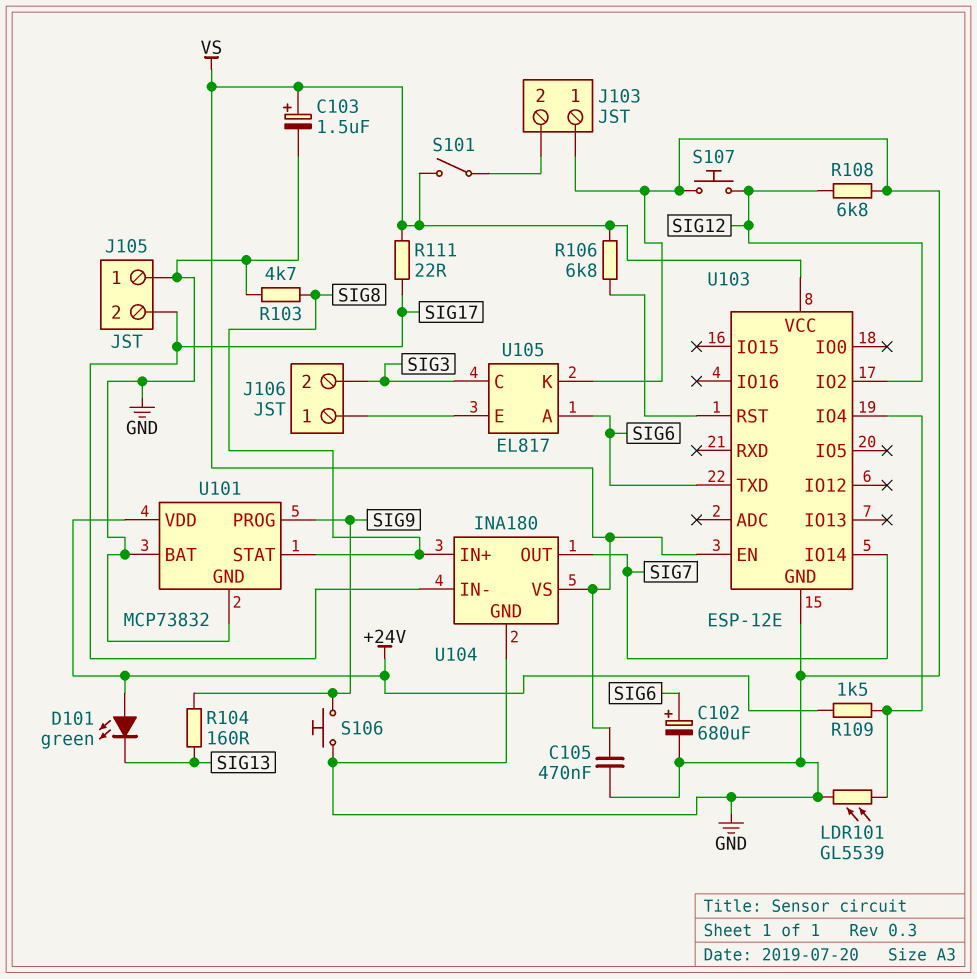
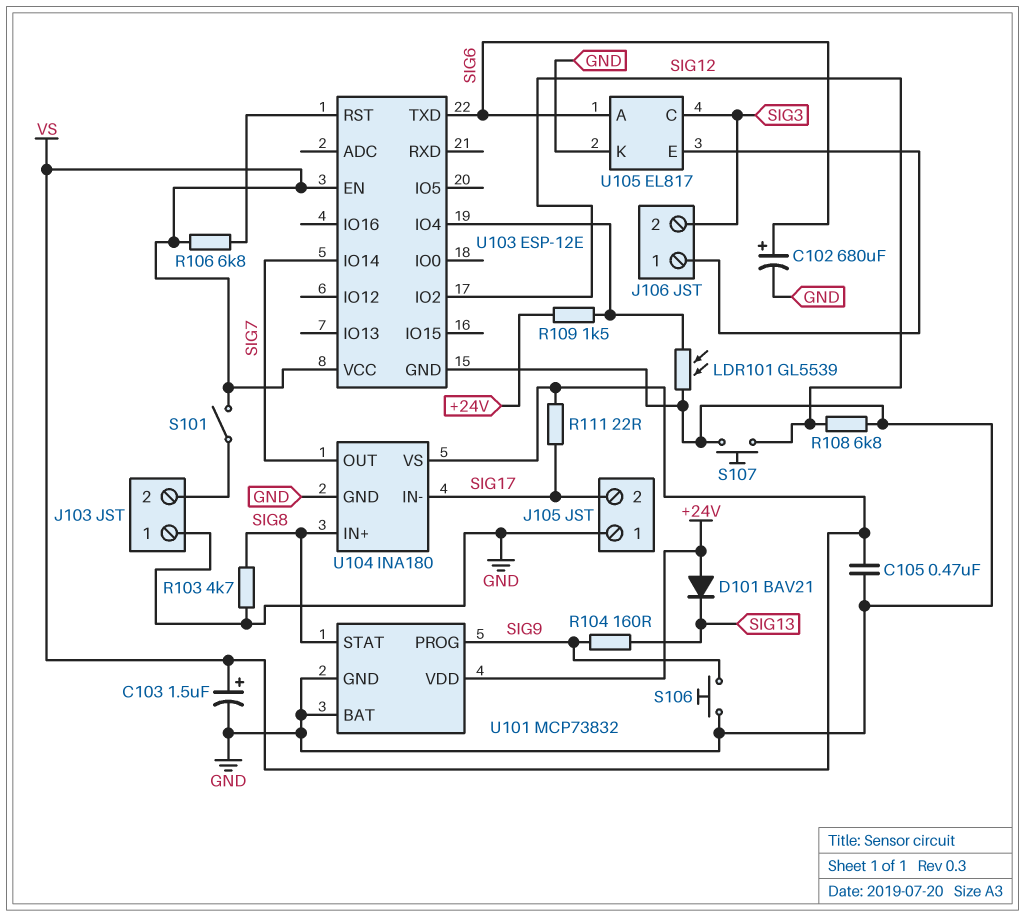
D101: LED green (A +24V, K SIG13) -> diode BAV21 (A +24V, K SIG13)

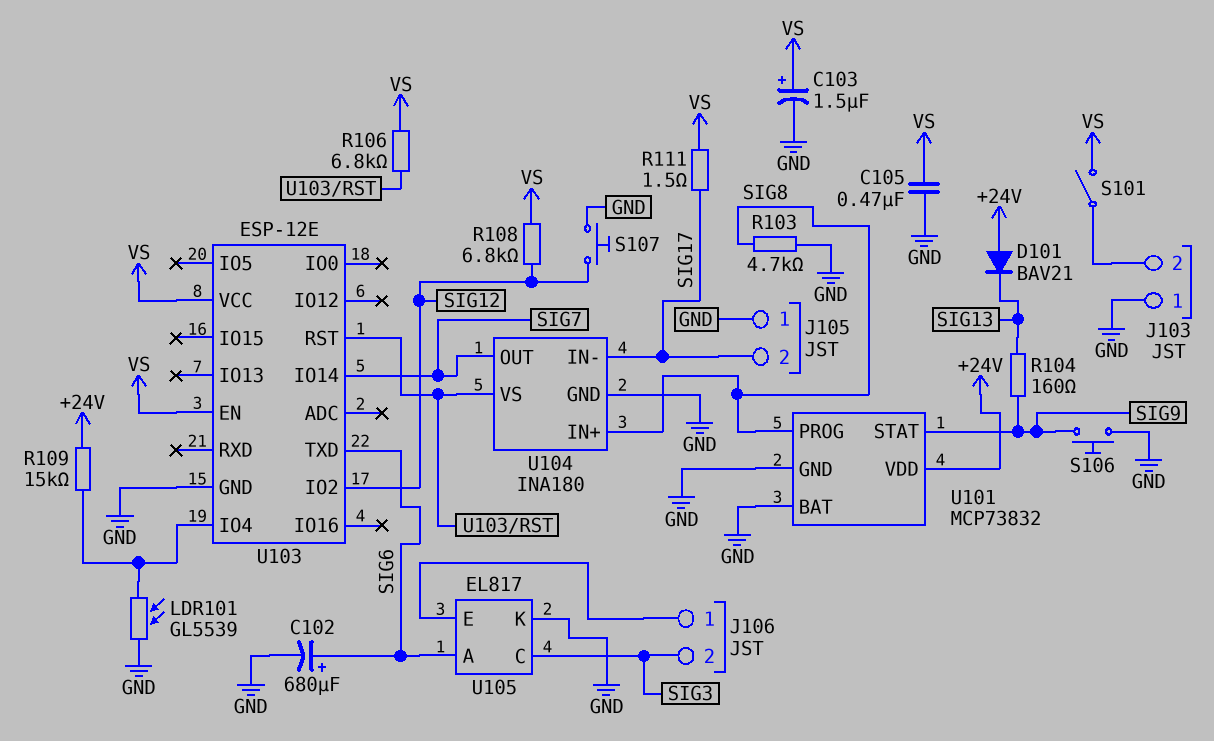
R108: 6.8k (GND, SIG12) -> 6.8k (SIG12, VS)
R109: 1.5k (+24V, U103/IO4) -> 15k (+24V, U103/IO4)
R111: 22 (SIG17, VS) -> 1.5 (SIG17, VS)
U101 pin PROG: SIG9 -> SIG8
U101 pin STAT: SIG8 -> SIG9
U104 pin VS: VS -> U103/RST

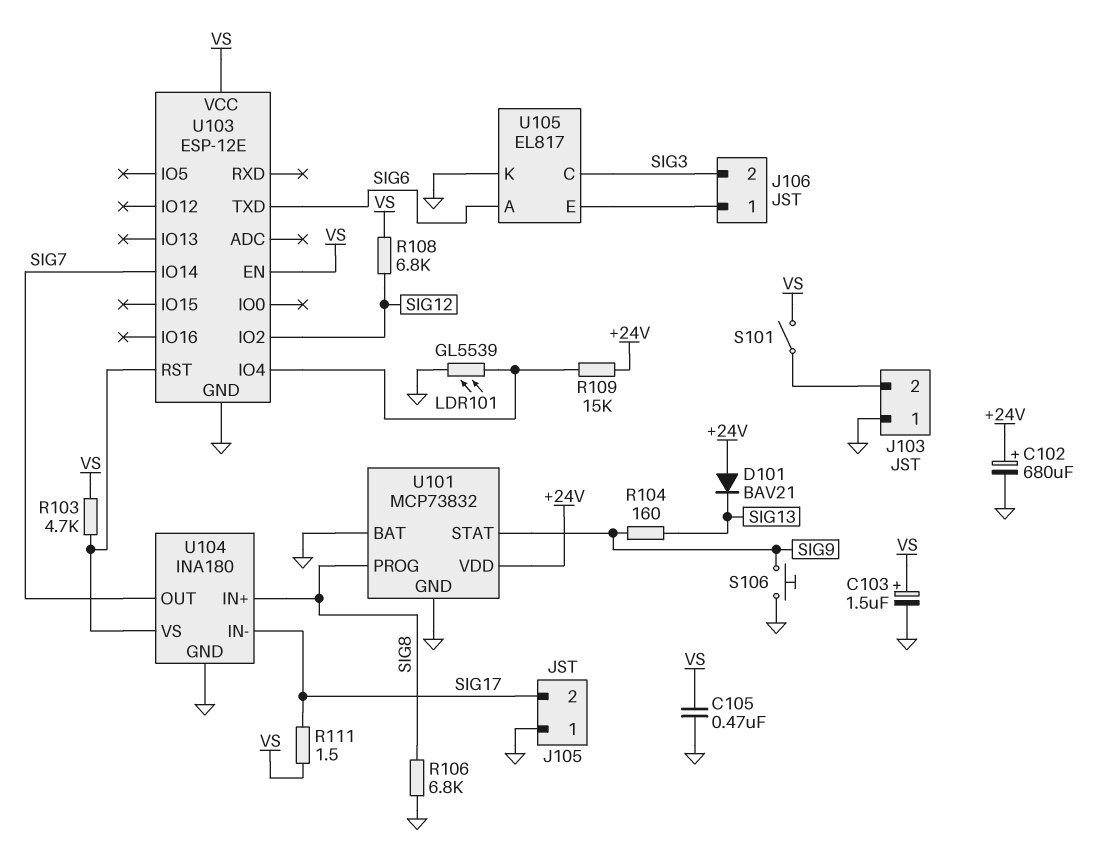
C102: 680uF (plus SIG6, minus GND) -> 680uF (plus +24V, minus GND)
R103: 4.7k (GND, SIG8) -> 4.7k (U103/RST, VS)
R106: 6.8k (U103/RST, VS) -> 6.8k (GND, SIG8)
S107: button (GND, SIG12) -> none

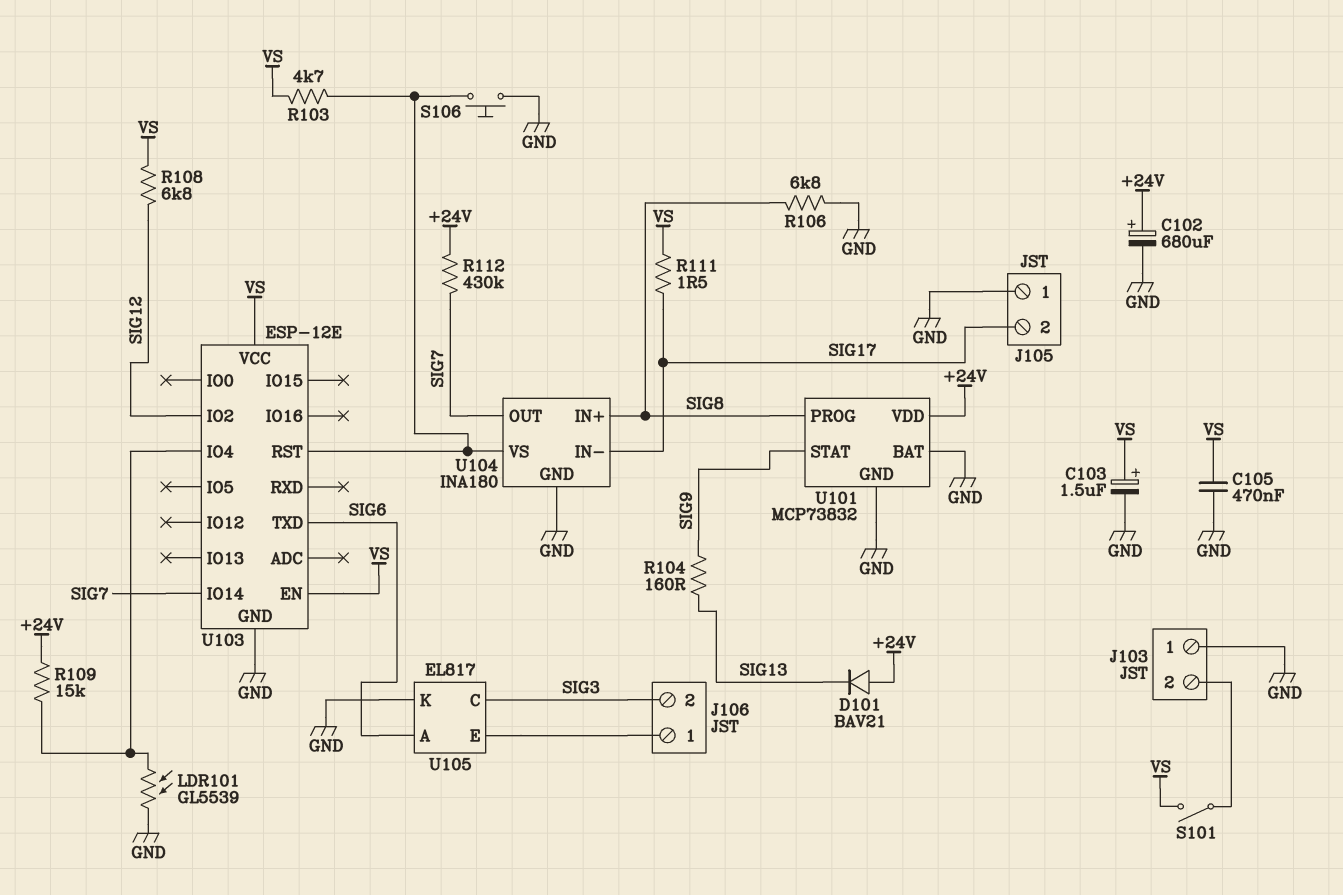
R112: none -> 430k (+24V, SIG7)
S106: button (GND, SIG9) -> button (GND, U103/RST)

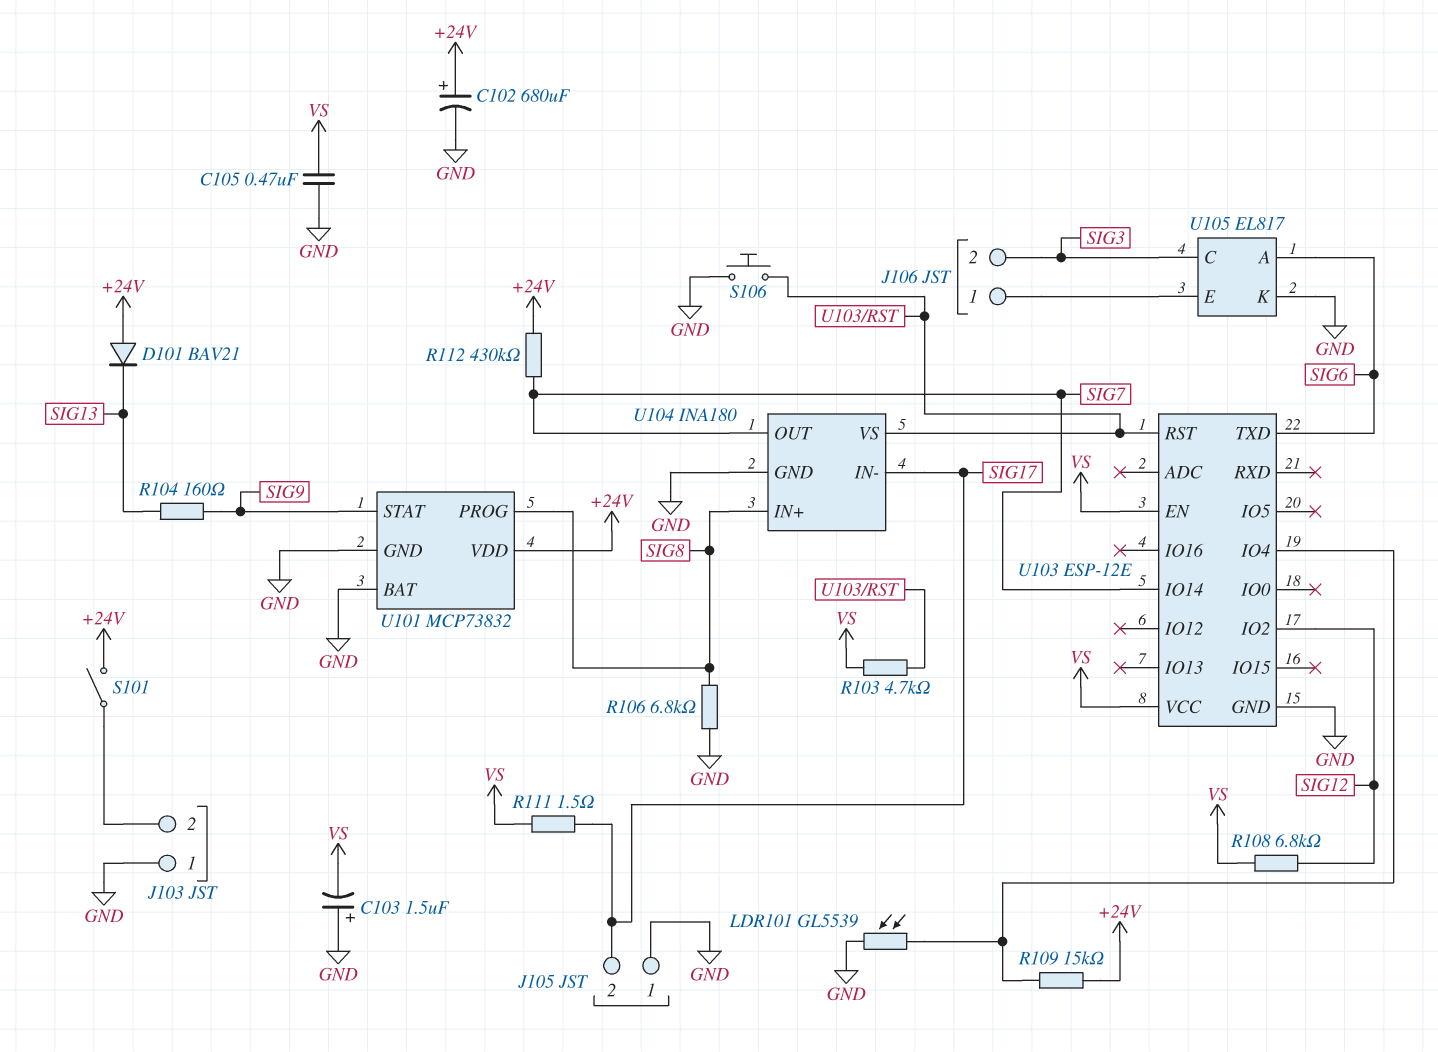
C103: 1.5uF (plus VS, minus GND) -> 1.5uF (plus GND, minus VS)
S101: switch (J103/2, VS) -> switch (+24V, J103/2)

